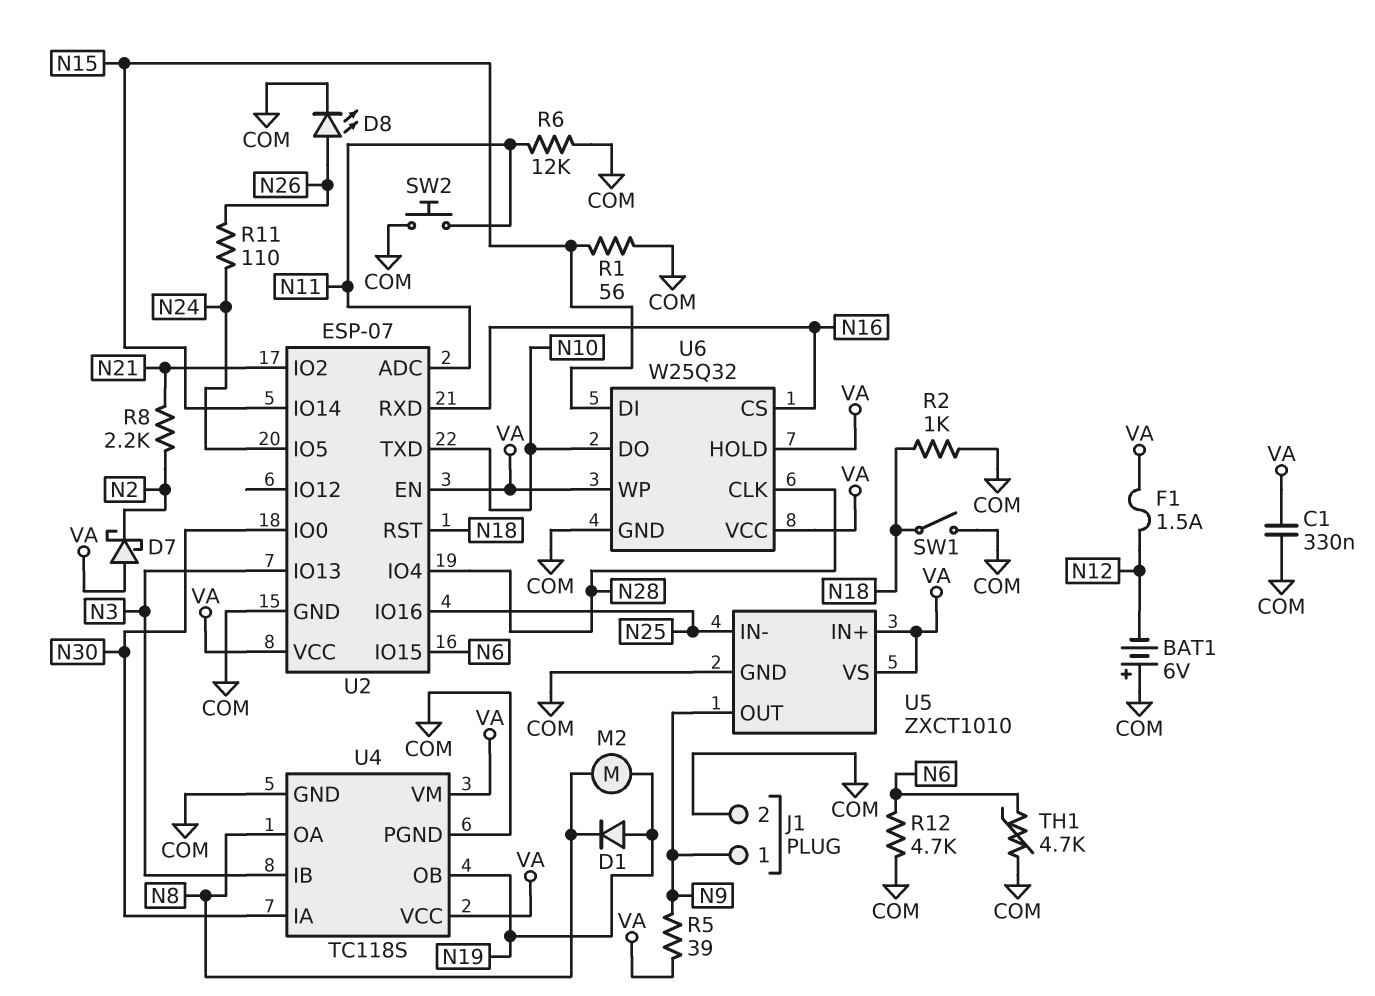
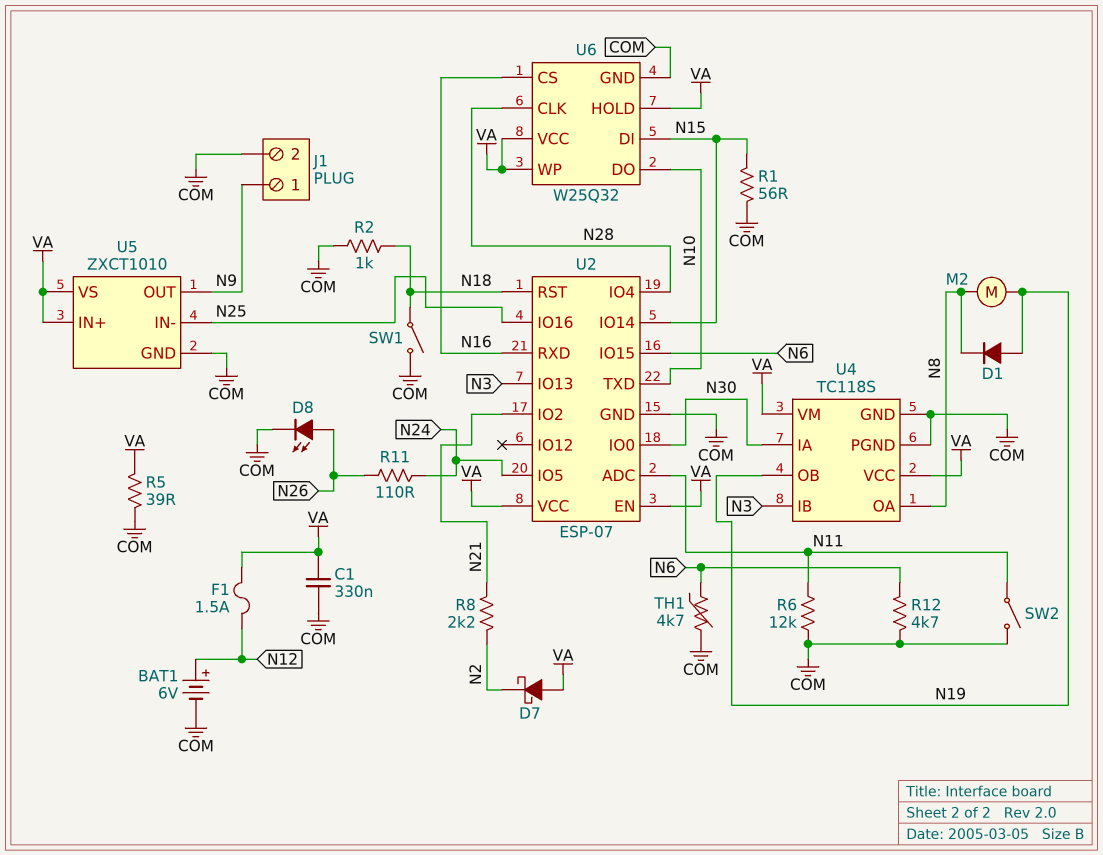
BAT1: 6V (plus COM, minus N12) -> 6V (plus N12, minus COM)
R5: 39 (N9, VA) -> 39 (COM, VA)
SW2: button (COM, N11) -> switch (COM, N11)

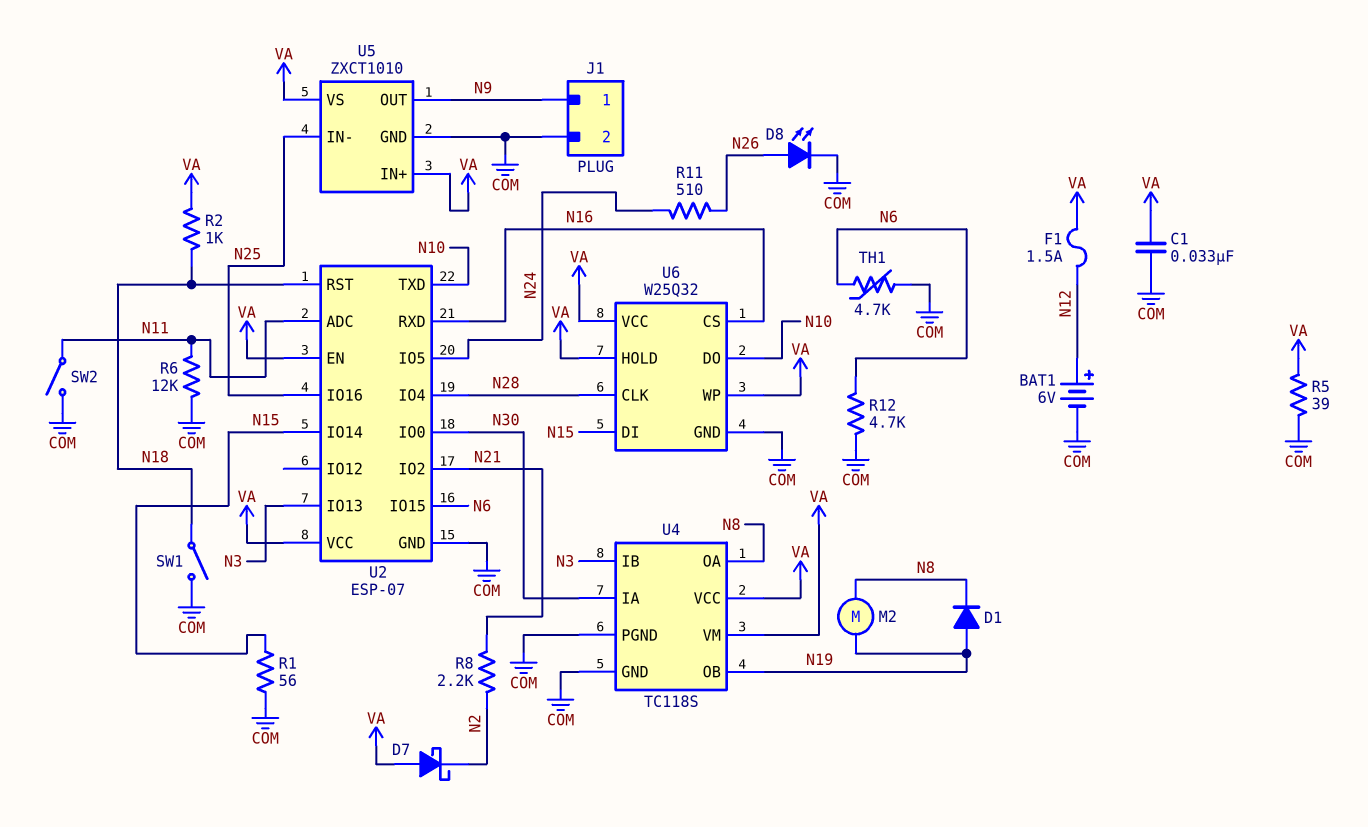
C1: 330nF (COM, VA) -> 33nF (COM, VA)
R2: 1k (COM, N18) -> 1k (N18, VA)
R11: 110 (N24, N26) -> 510 (N24, N26)

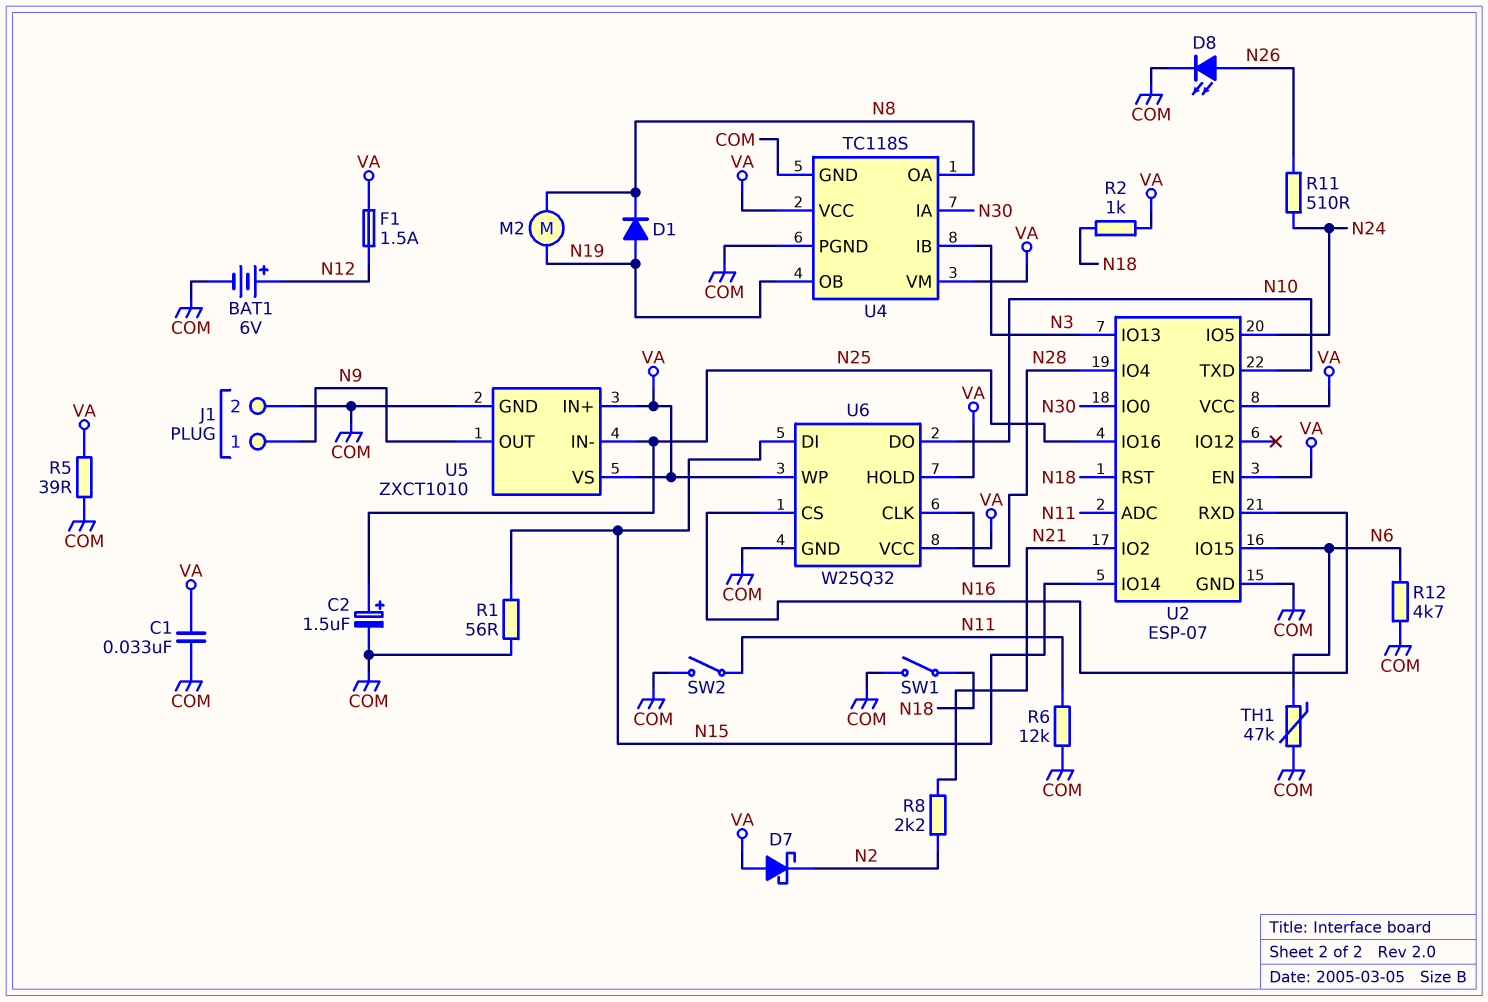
C2: none -> 1.5uF (plus N25, minus COM)
TH1: 4.7k (COM, N6) -> 47k (COM, N6)

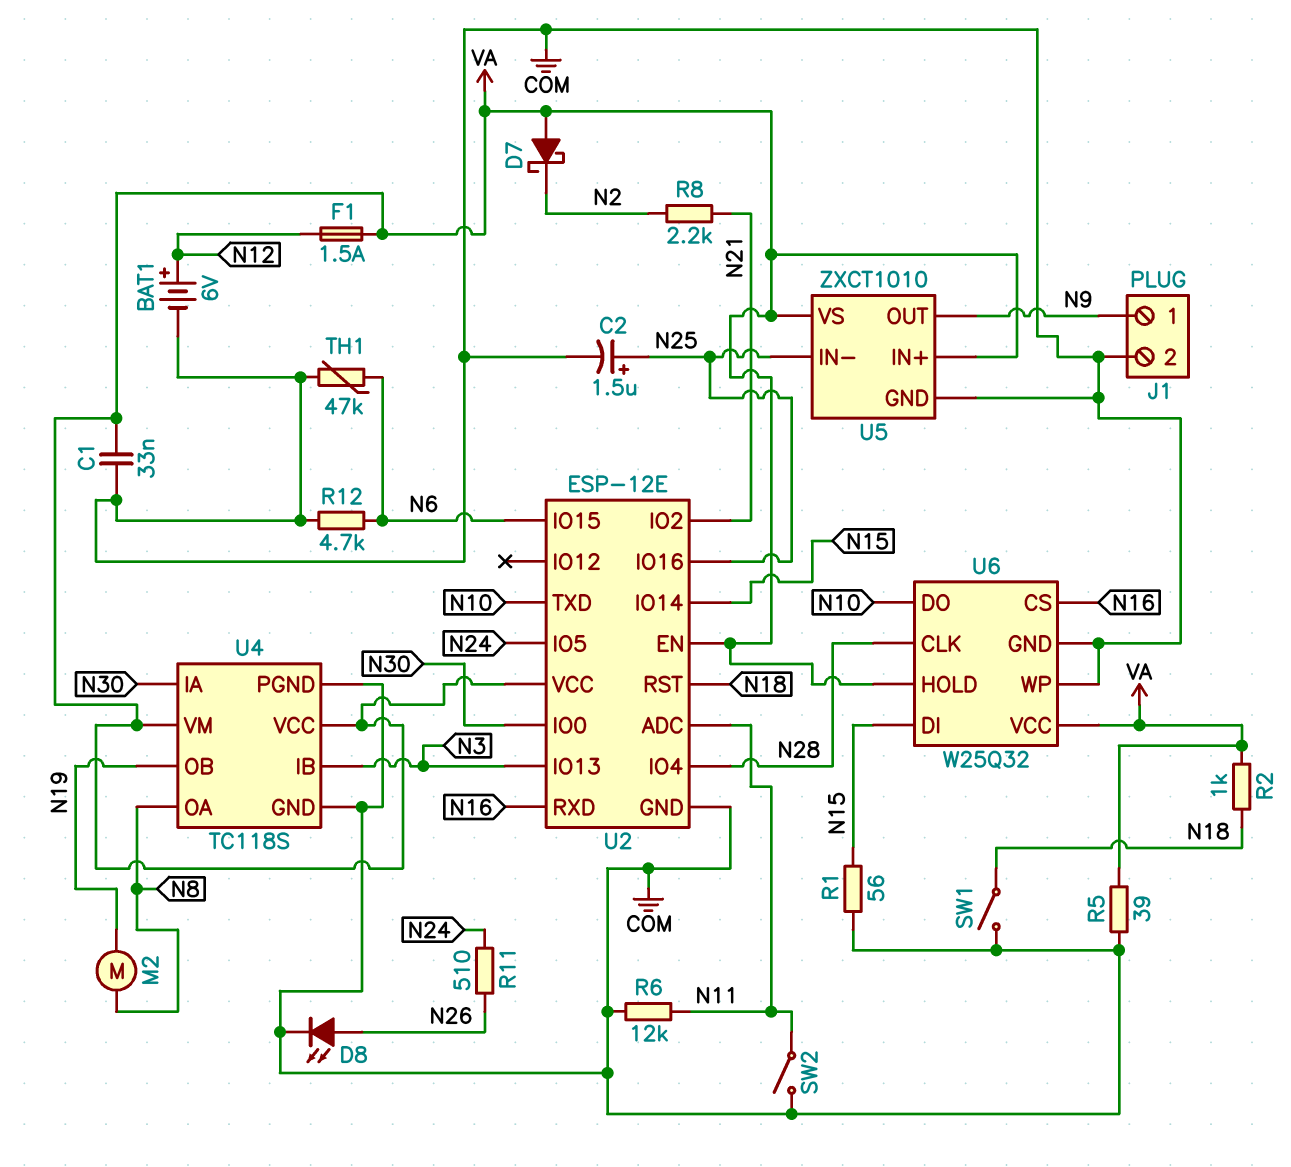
D1: diode (A N19, K N8) -> none
U2: ESP-07 -> ESP-12E
U6 pin WP: VA -> COM

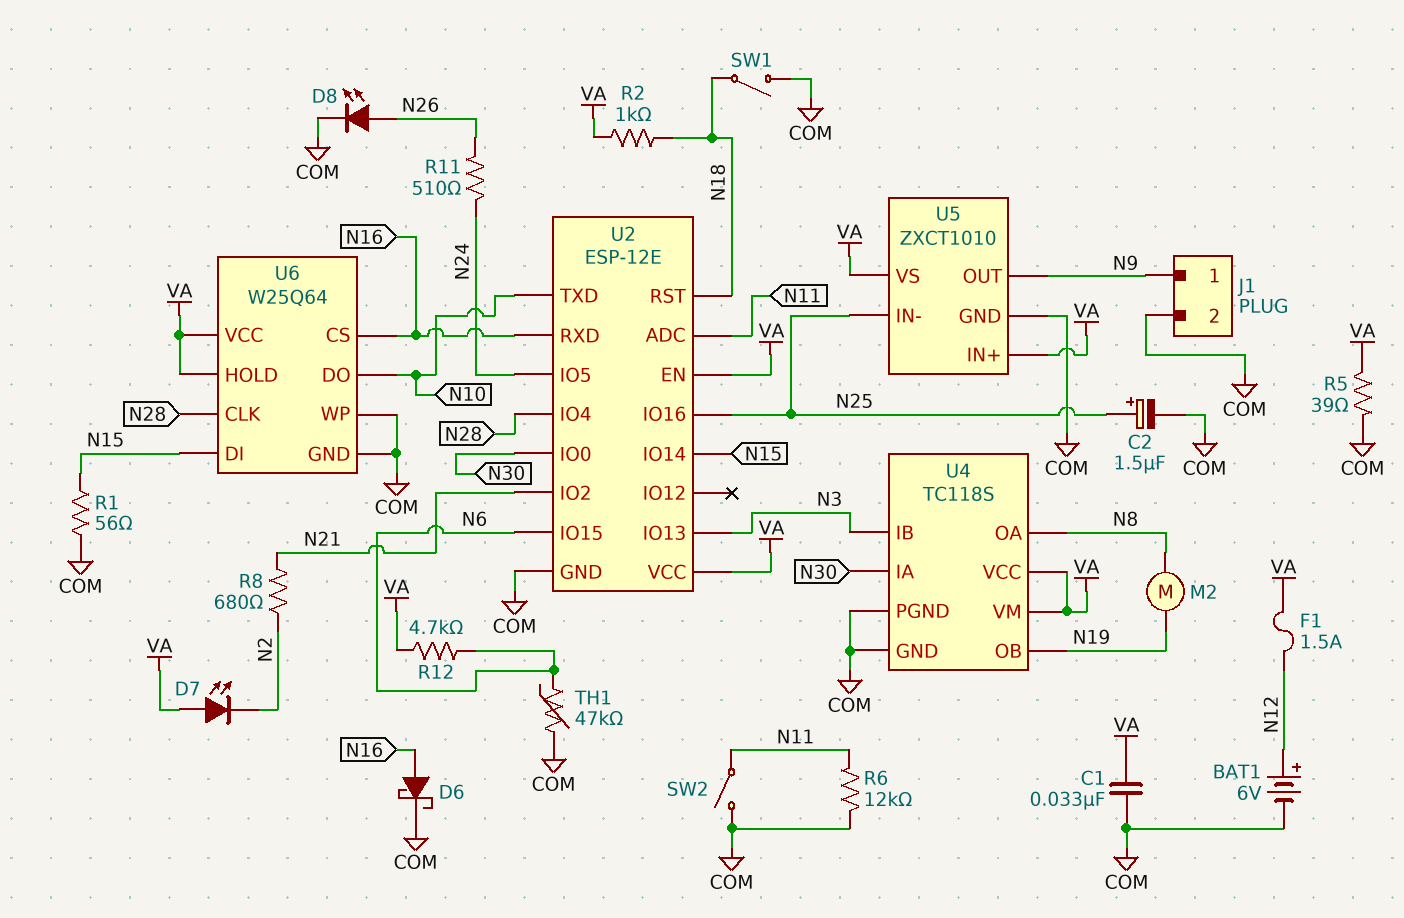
D6: none -> schottky (A N16, K COM)
D7: schottky (A VA, K N2) -> LED (A VA, K N2)
R8: 2.2k (N2, N21) -> 680 (N2, N21)
R12: 4.7k (COM, N6) -> 4.7k (N6, VA)
U6: W25Q32 -> W25Q64

